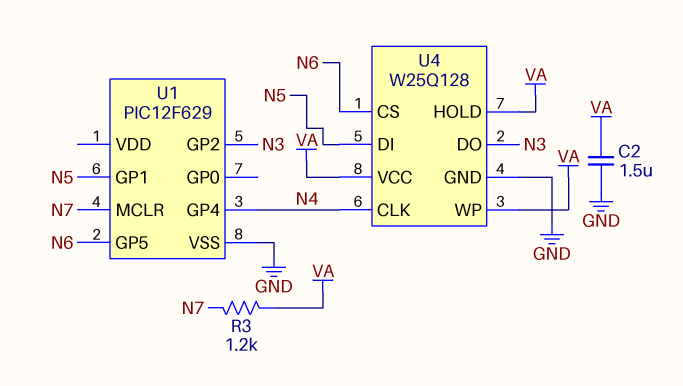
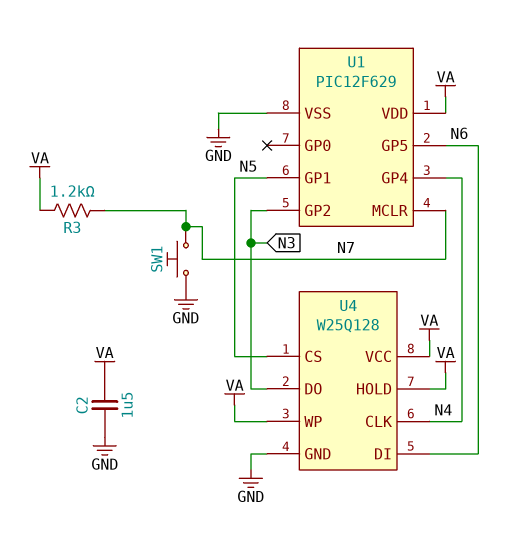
SW1: none -> button (GND, N7)
U1 pin VDD: none -> VA
U4 pin CS: N6 -> N5
U4 pin DI: N5 -> N6

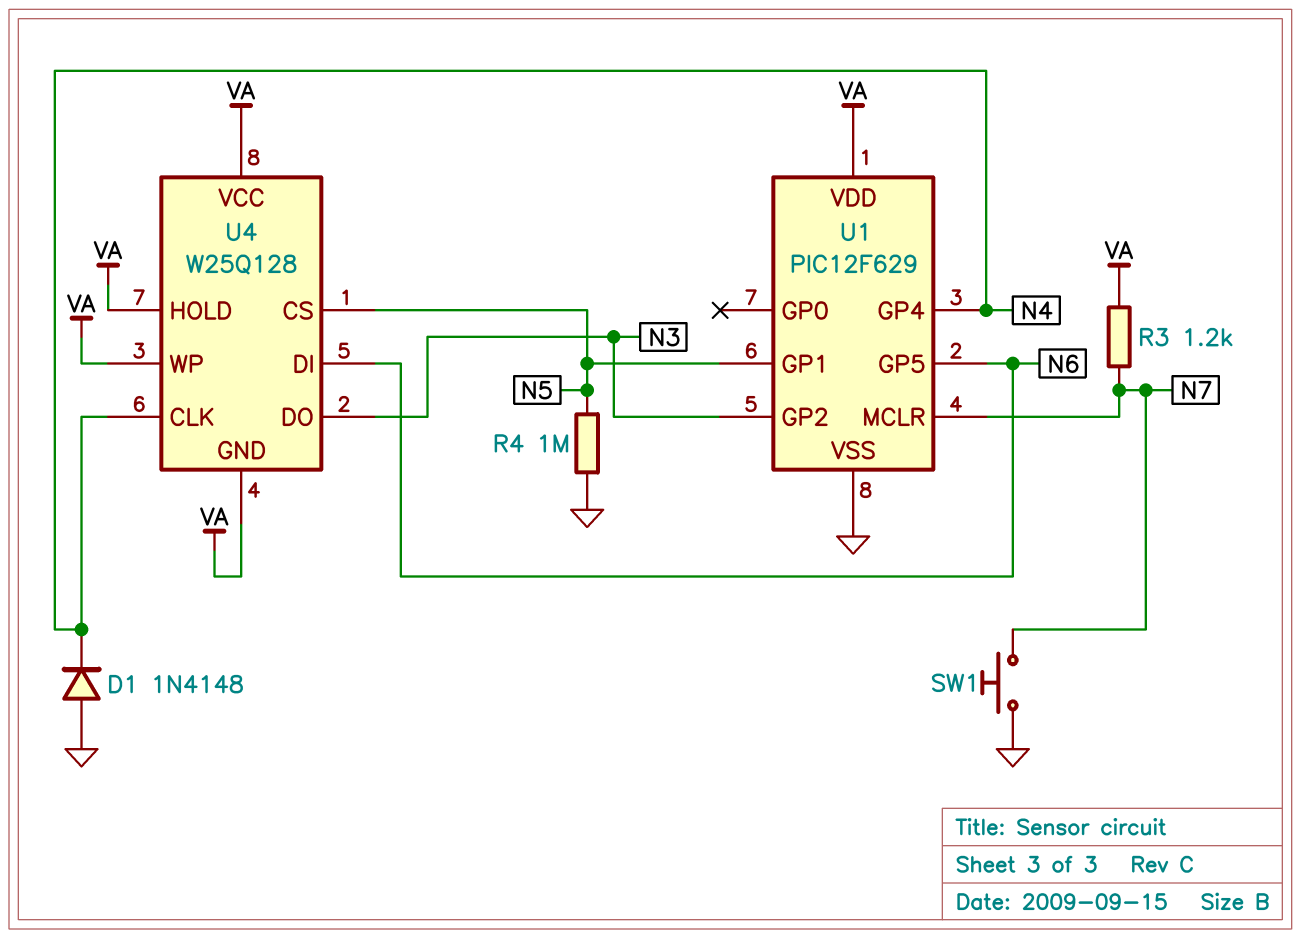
C2: 1.5uF (GND, VA) -> none
D1: none -> diode 1N4148 (A GND, K N4)
R4: none -> 1M (GND, N5)
U4 pin GND: GND -> VA

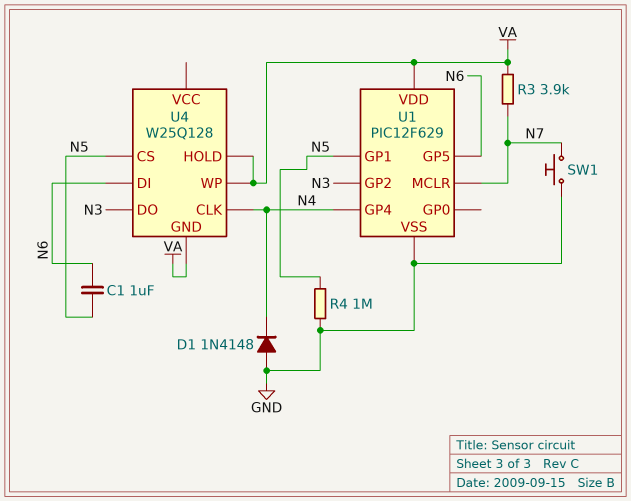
C1: none -> 1uF (N5, N6)
R3: 1.2k (N7, VA) -> 3.9k (N7, VA)
U4 pin VCC: VA -> none

